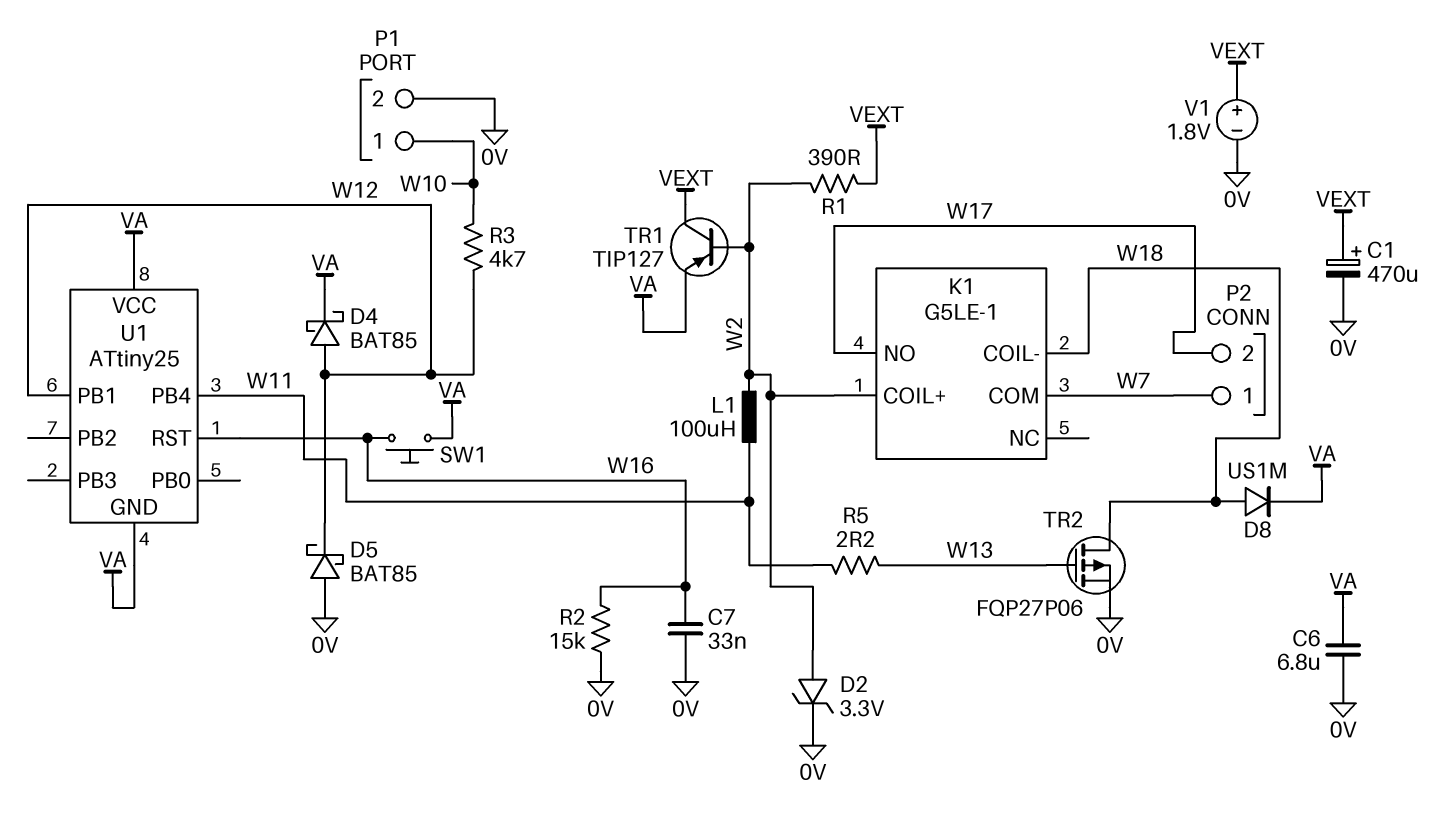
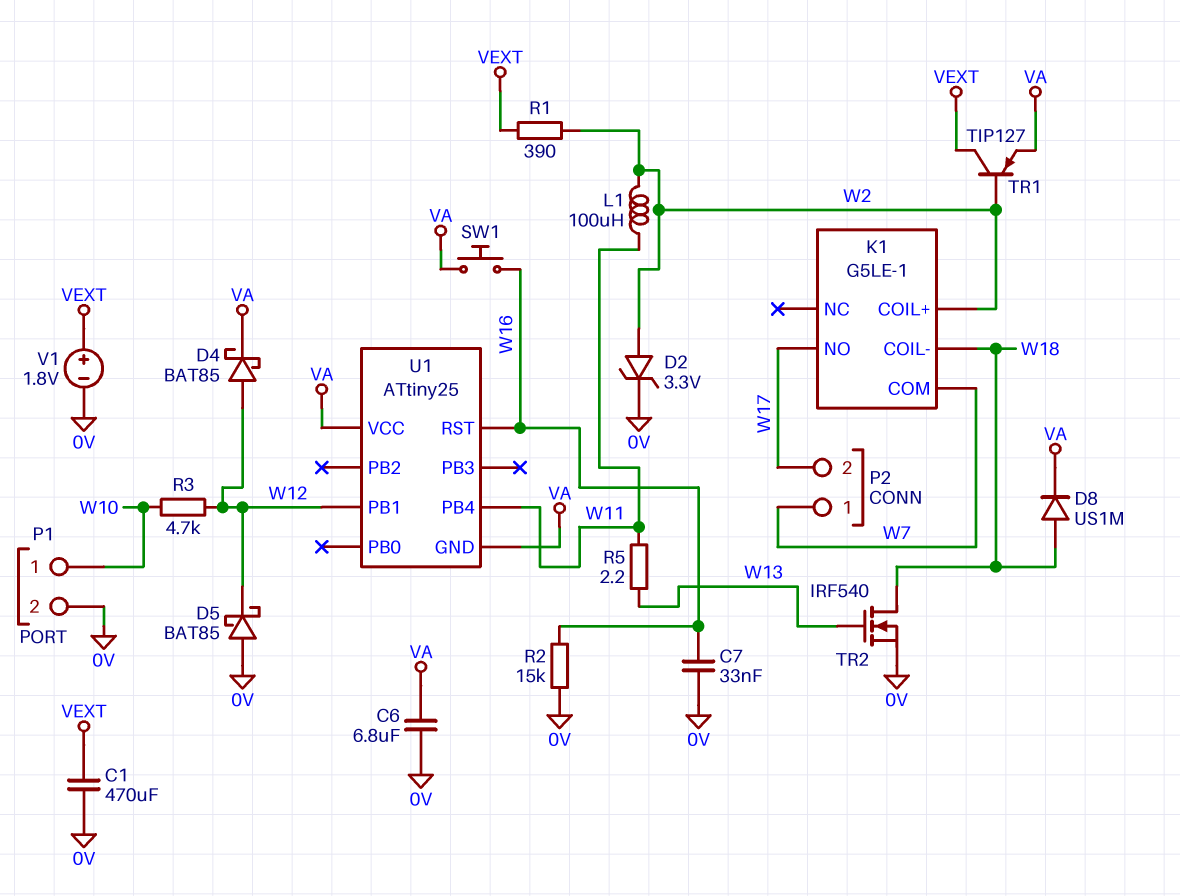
C1: 470uF (plus VEXT, minus 0V) -> 470uF (0V, VEXT)
TR2: PMOS FQP27P06 (G W13, D W18, S 0V) -> NMOS IRF540 (G W13, D W18, S 0V)

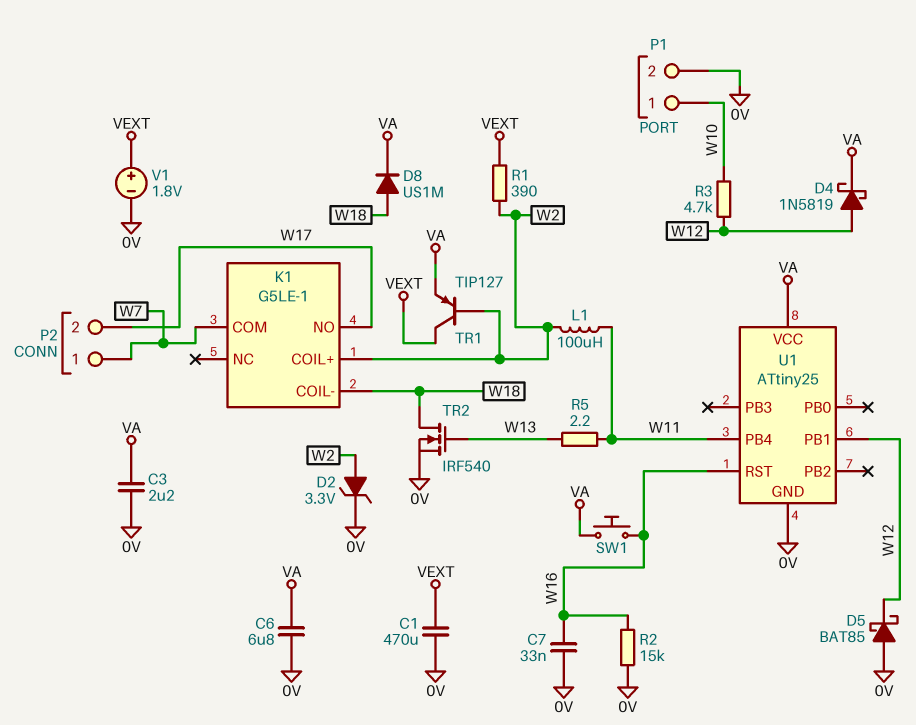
C3: none -> 2.2uF (0V, VA)
D4: schottky BAT85 (A W12, K VA) -> schottky 1N5819 (A W12, K VA)
U1 pin GND: VA -> 0V

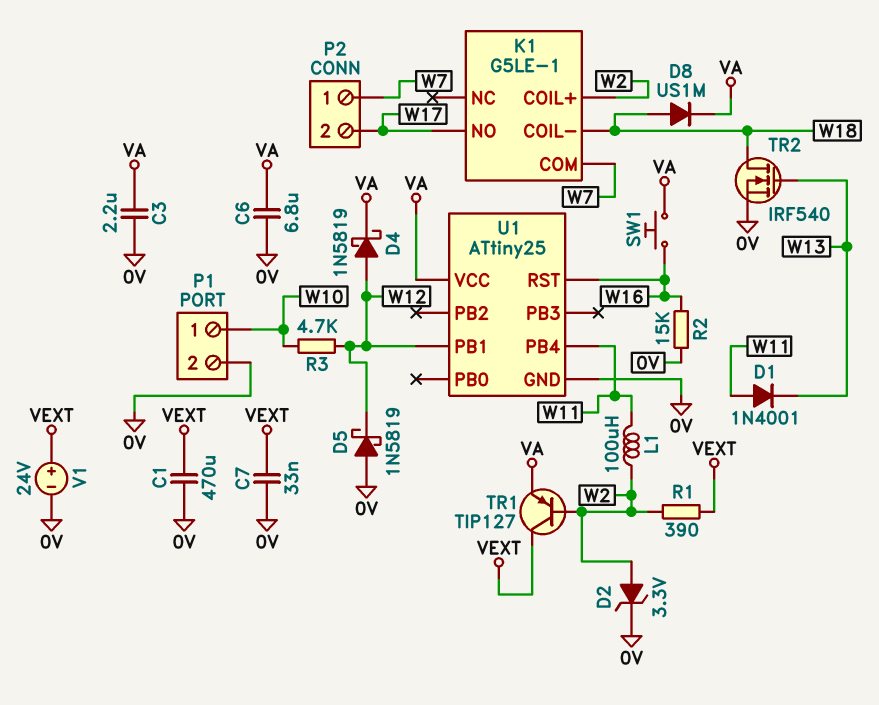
C7: 33nF (0V, W16) -> 33nF (0V, VEXT)
D1: none -> diode 1N4001 (A W11, K W13)
D5: schottky BAT85 (A 0V, K W12) -> schottky 1N5819 (A 0V, K W12)
R5: 2.2 (W11, W13) -> none
V1: 1.8V (plus VEXT, minus 0V) -> 24V (plus VEXT, minus 0V)

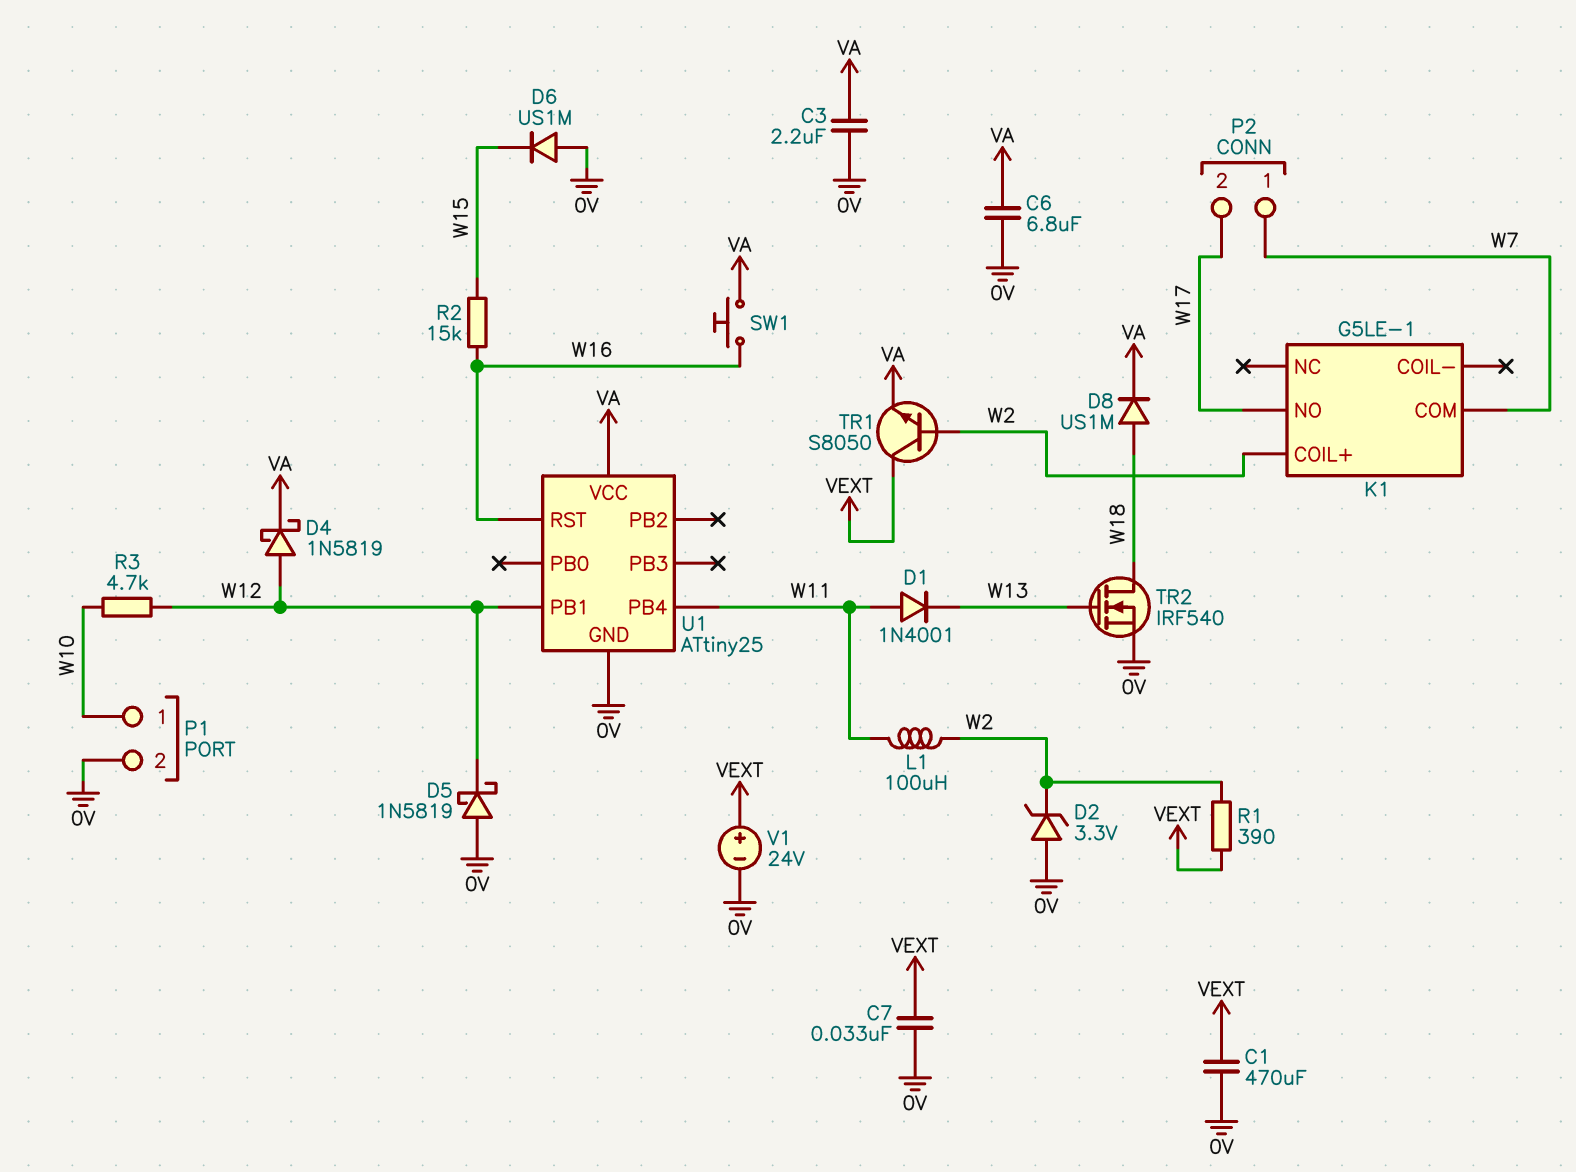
D2: zener 3.3V (A W2, K 0V) -> zener 3.3V (A 0V, K W2)
D6: none -> diode US1M (A 0V, K W15)
K1 pin COIL-: W18 -> none
R2: 15k (0V, W16) -> 15k (W15, W16)
TR1: PNP TIP127 (B W2, C VEXT, E VA) -> NPN S8050 (B W2, C VEXT, E VA)

